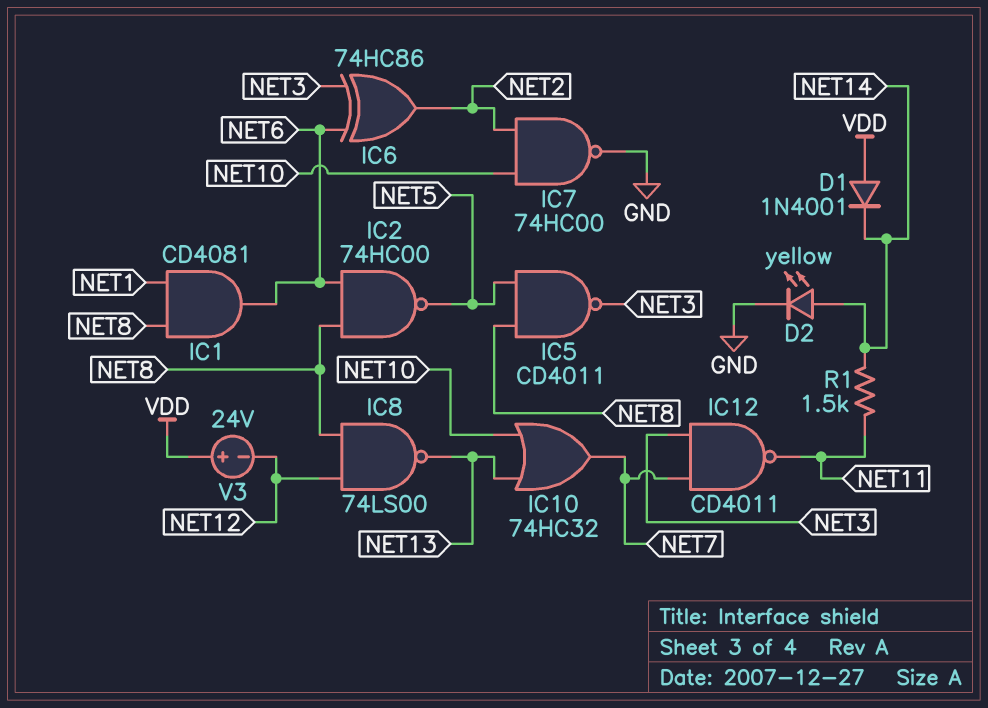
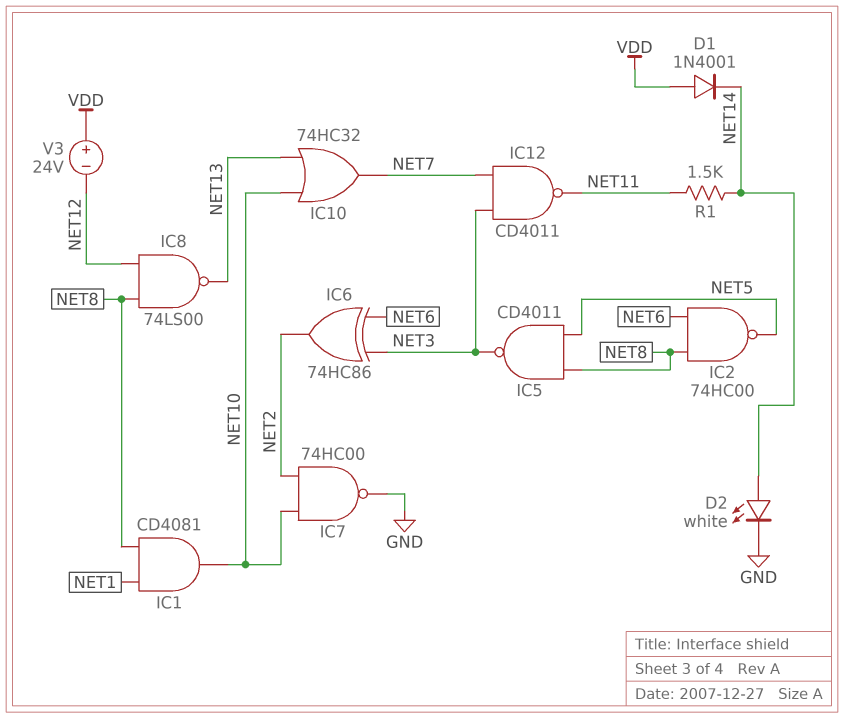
D2: LED yellow (A NET14, K GND) -> LED white (A NET14, K GND)
IC1: AND CD4081 (in NET1, in NET8, out NET6) -> AND CD4081 (in NET1, in NET8, out NET10)

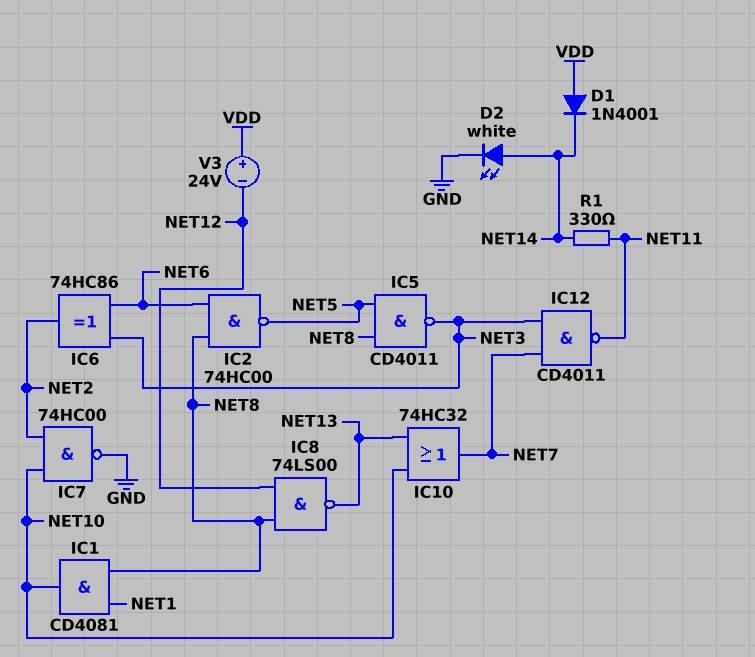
R1: 1.5k (NET11, NET14) -> 330 (NET11, NET14)

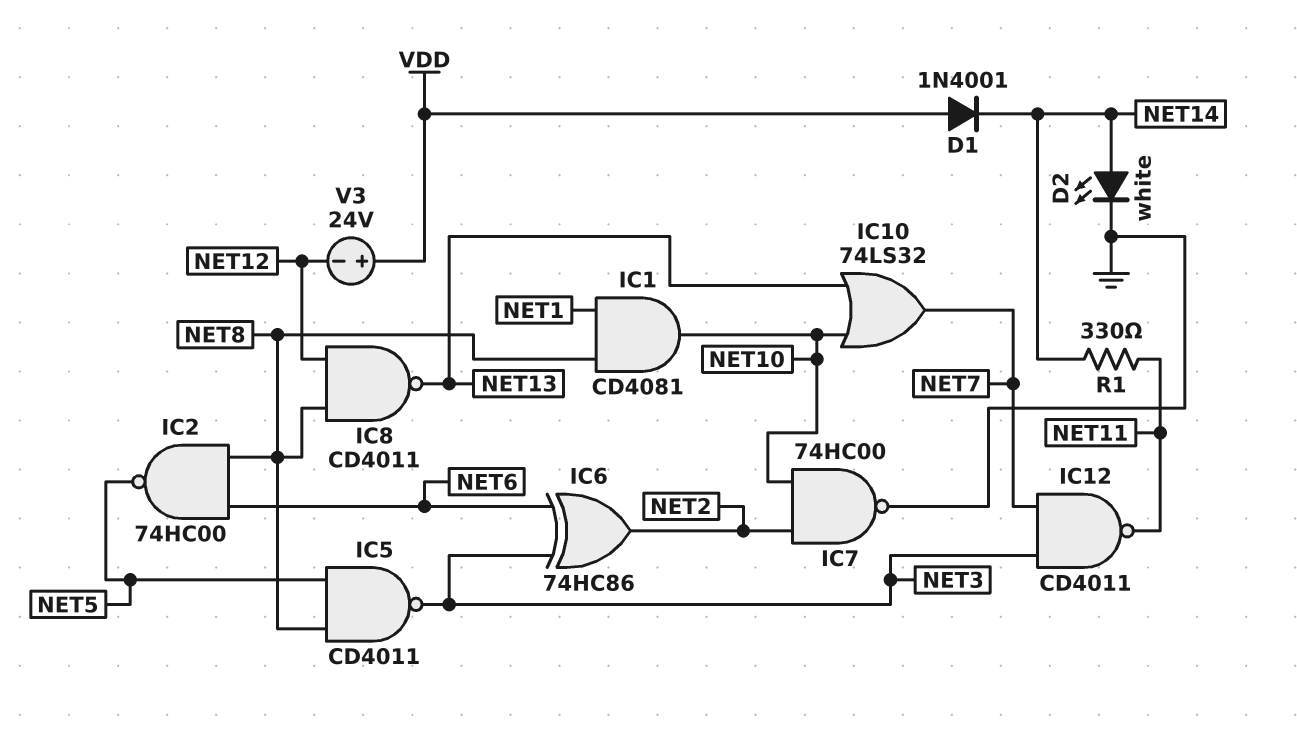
IC8: NAND 74LS00 (in NET8, in NET12, out NET13) -> NAND CD4011 (in NET8, in NET12, out NET13)
IC10: OR 74HC32 (in NET10, in NET13, out NET7) -> OR 74LS32 (in NET10, in NET13, out NET7)

